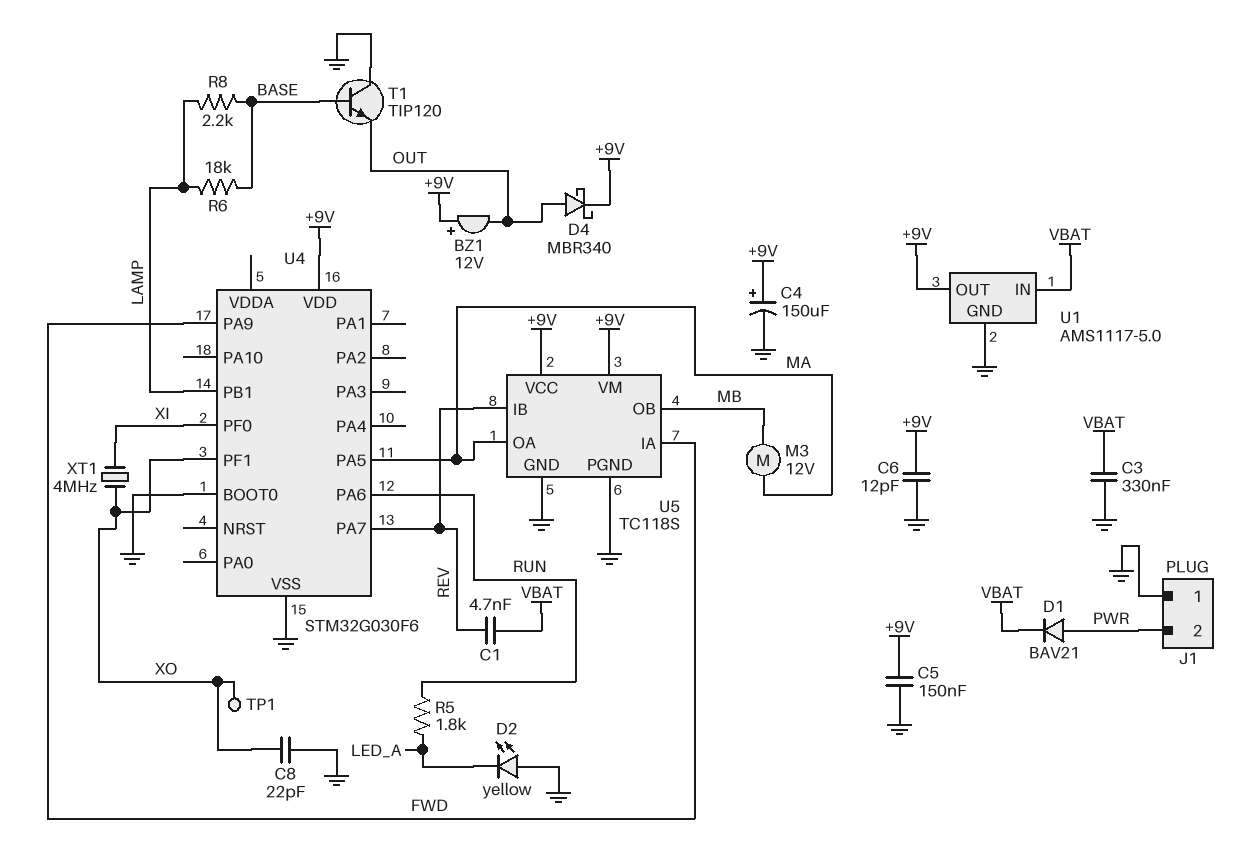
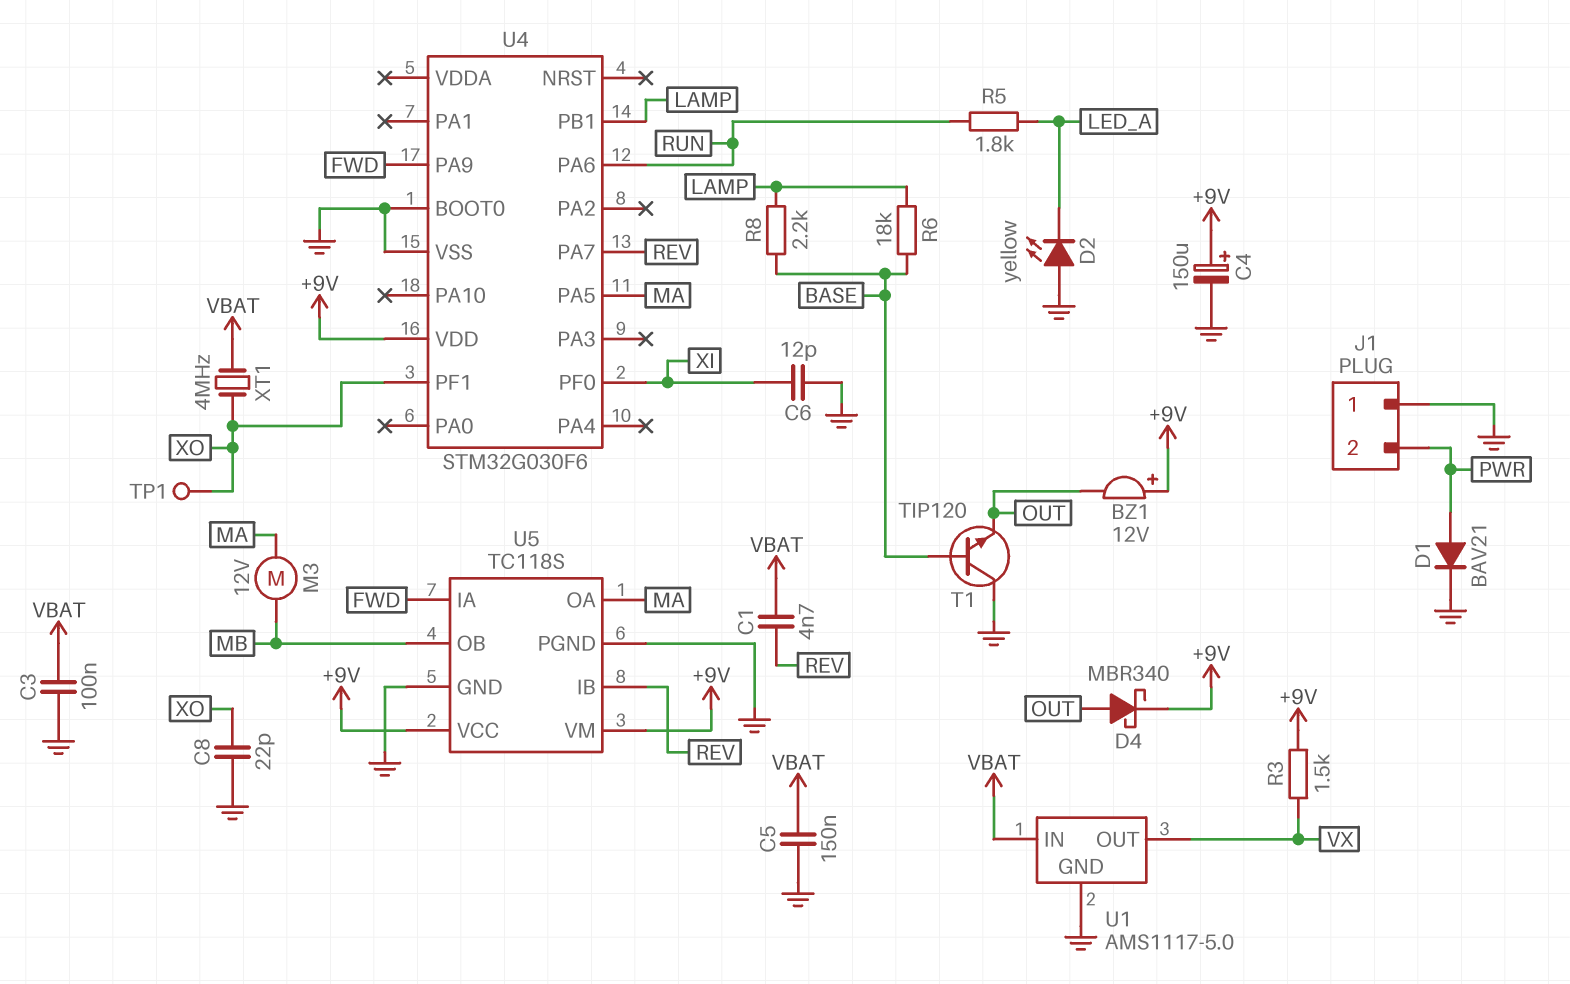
C3: 330nF (GND, VBAT) -> 100nF (GND, VBAT)
C5: 150nF (+9V, GND) -> 150nF (GND, VBAT)
C6: 12pF (+9V, GND) -> 12pF (GND, XI)
D1: diode BAV21 (A PWR, K VBAT) -> diode BAV21 (A PWR, K GND)
R3: none -> 1.5k (+9V, VX)
U1 pin OUT: +9V -> VX
XT1: 4MHz (XI, XO) -> 4MHz (VBAT, XO)

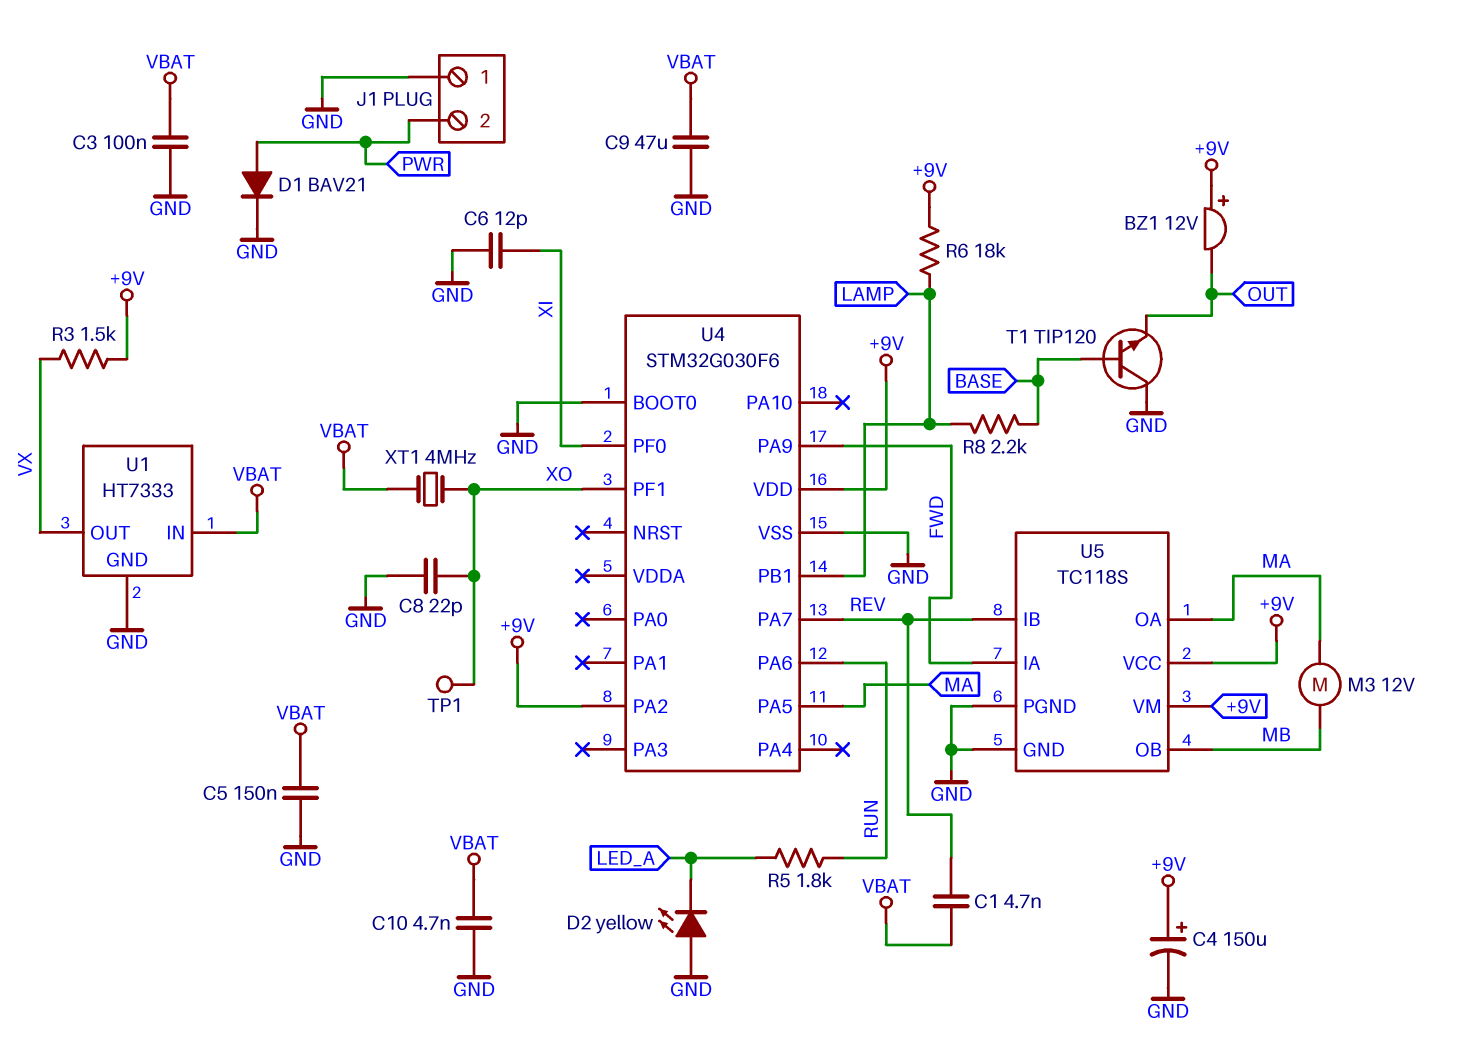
C9: none -> 47uF (GND, VBAT)
C10: none -> 4.7nF (GND, VBAT)
D4: schottky MBR340 (A OUT, K +9V) -> none
R6: 18k (BASE, LAMP) -> 18k (+9V, LAMP)
U1: AMS1117-5.0 -> HT7333
U4 pin PA2: none -> +9V

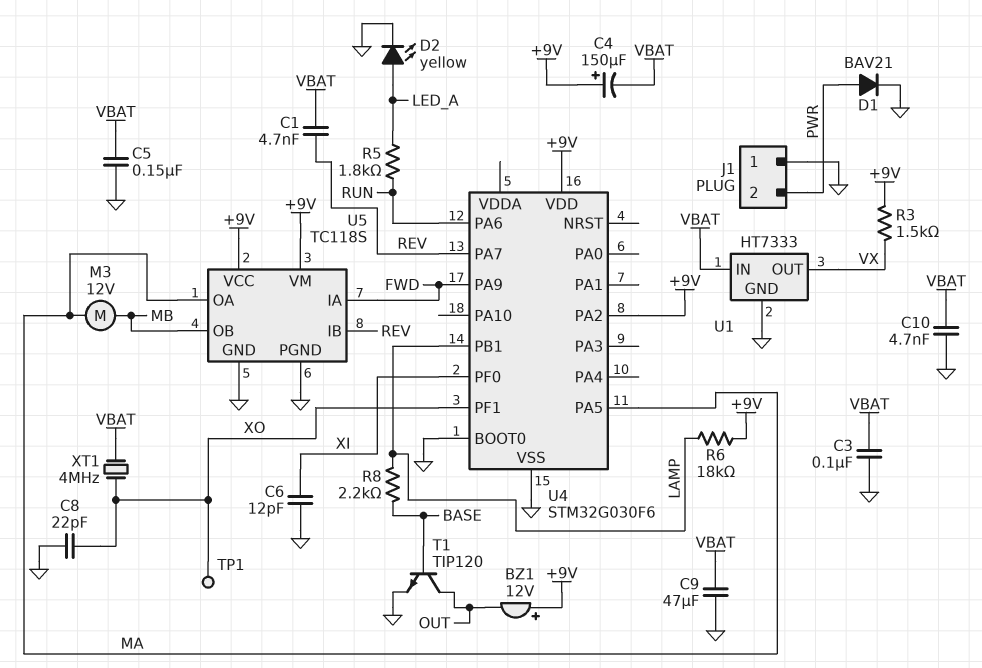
C4: 150uF (plus +9V, minus GND) -> 150uF (plus +9V, minus VBAT)
D2: LED yellow (A GND, K LED_A) -> LED yellow (A LED_A, K GND)
T1: NPN TIP120 (B BASE, C GND, E OUT) -> NPN TIP120 (B BASE, C OUT, E GND)

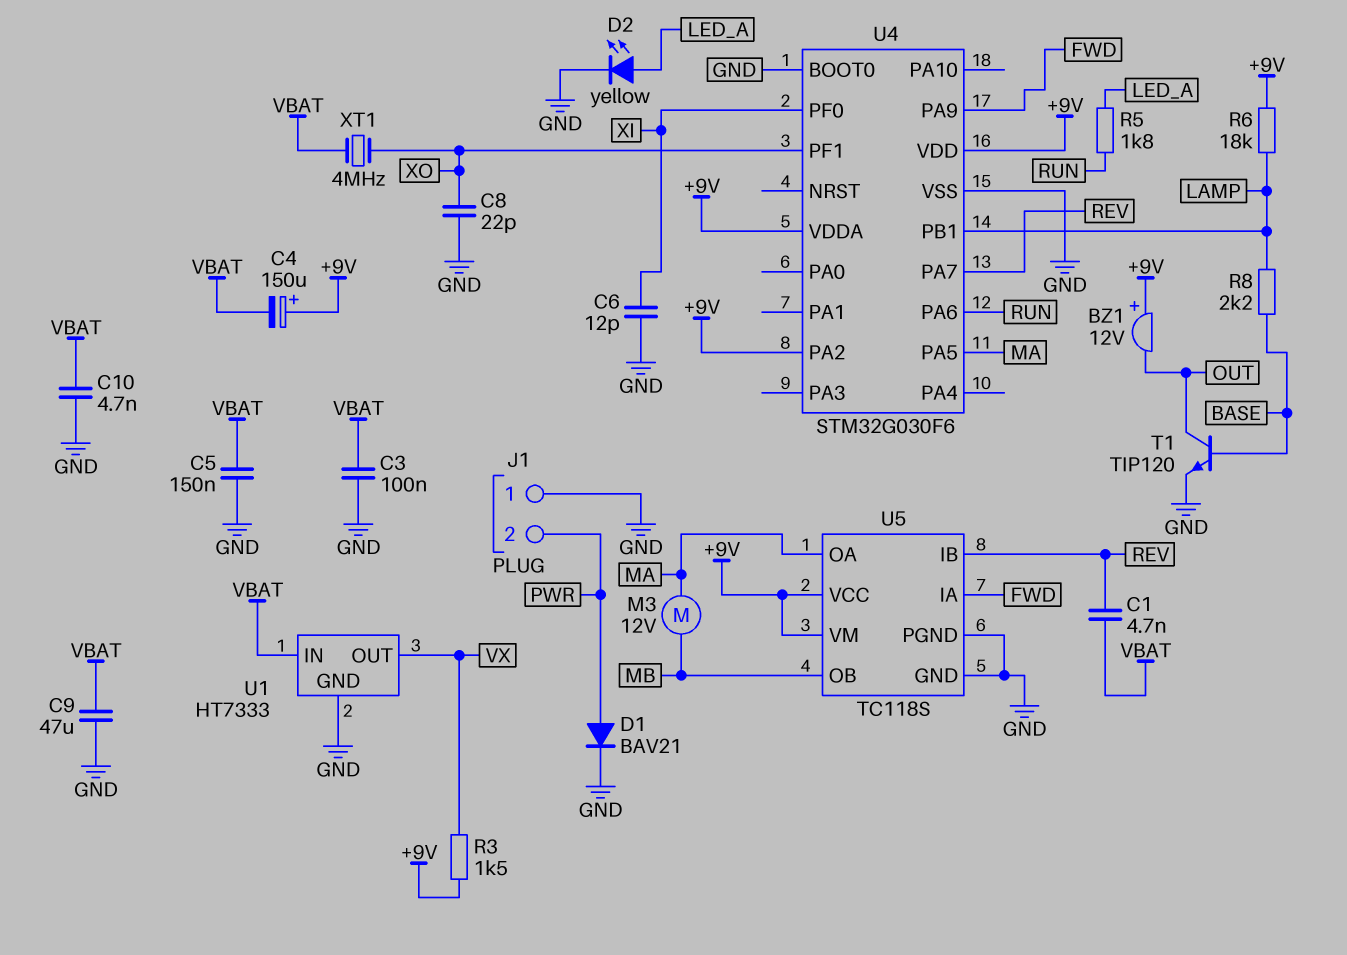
TP1: test point (XO) -> none
U4 pin VDDA: none -> +9V

